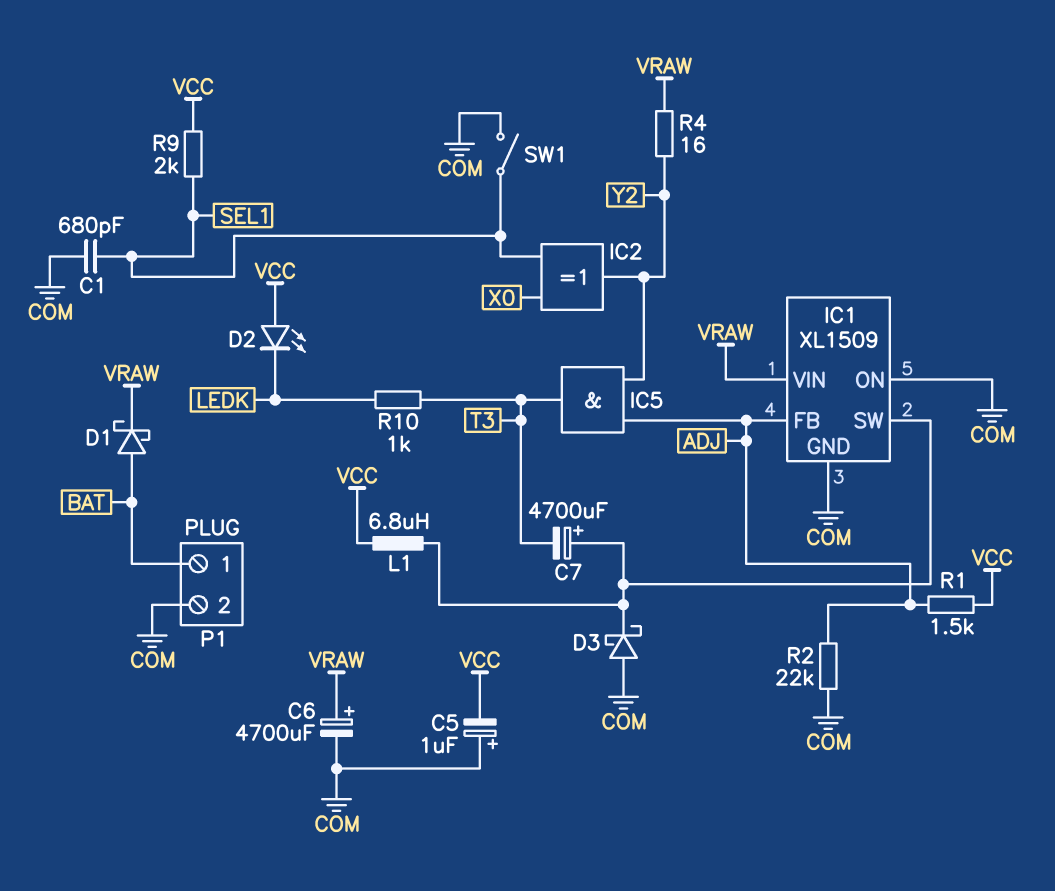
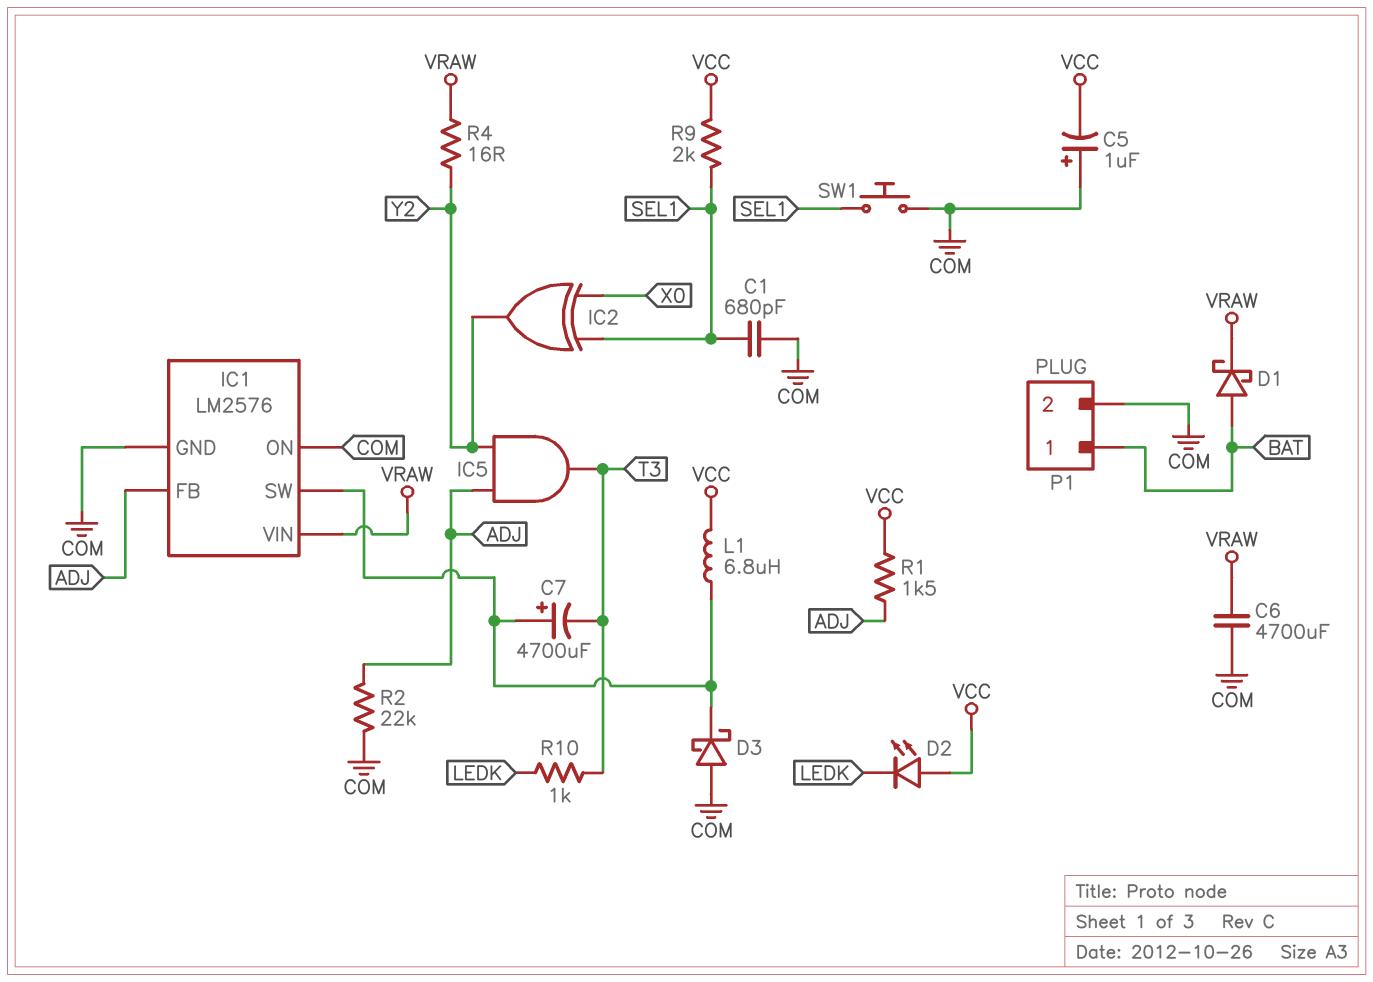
C6: 4700uF (plus VRAW, minus COM) -> 4700uF (COM, VRAW)
IC1: XL1509 -> LM2576
SW1: switch (COM, SEL1) -> button (COM, SEL1)

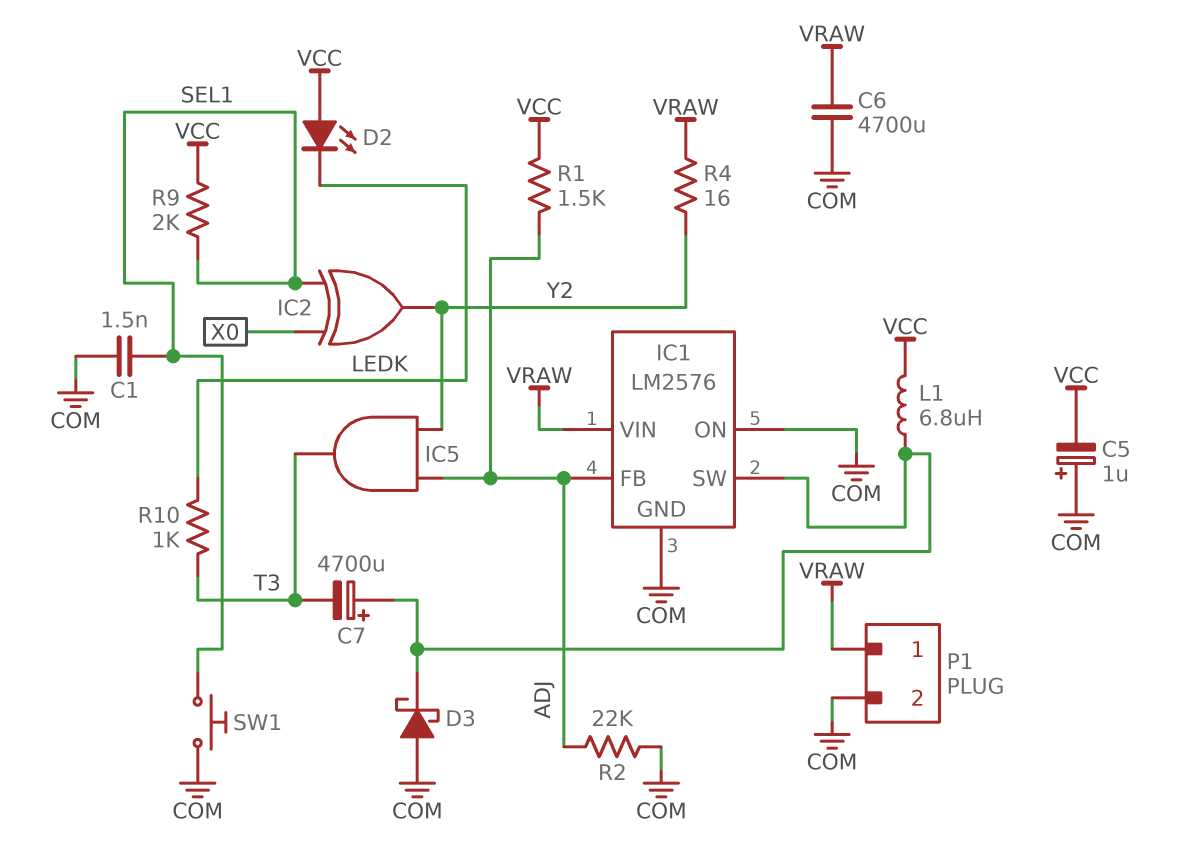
C1: 680pF (COM, SEL1) -> 1.5nF (COM, SEL1)
D1: schottky (A BAT, K VRAW) -> none
P1 pin 1: BAT -> VRAW

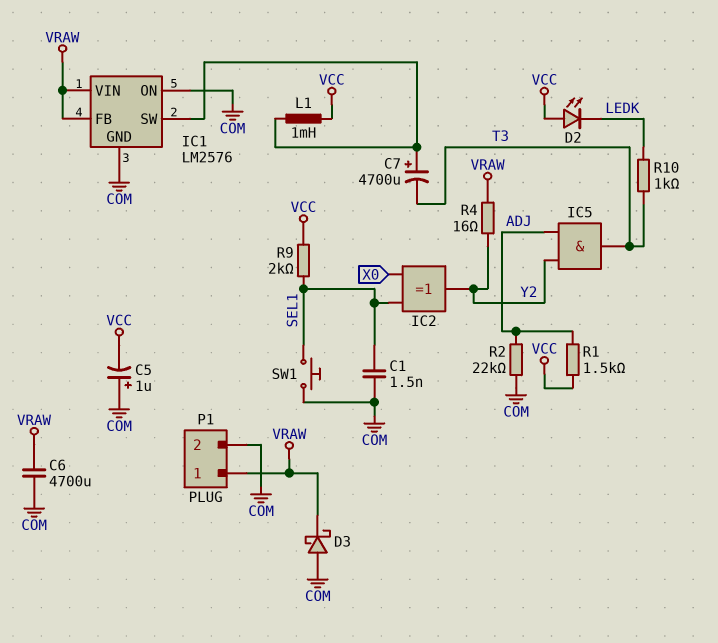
D3: schottky (A COM, K IC1/SW) -> schottky (A COM, K VRAW)
IC1 pin FB: ADJ -> VRAW
L1: 6.8uH (IC1/SW, VCC) -> 1mH (IC1/SW, VCC)

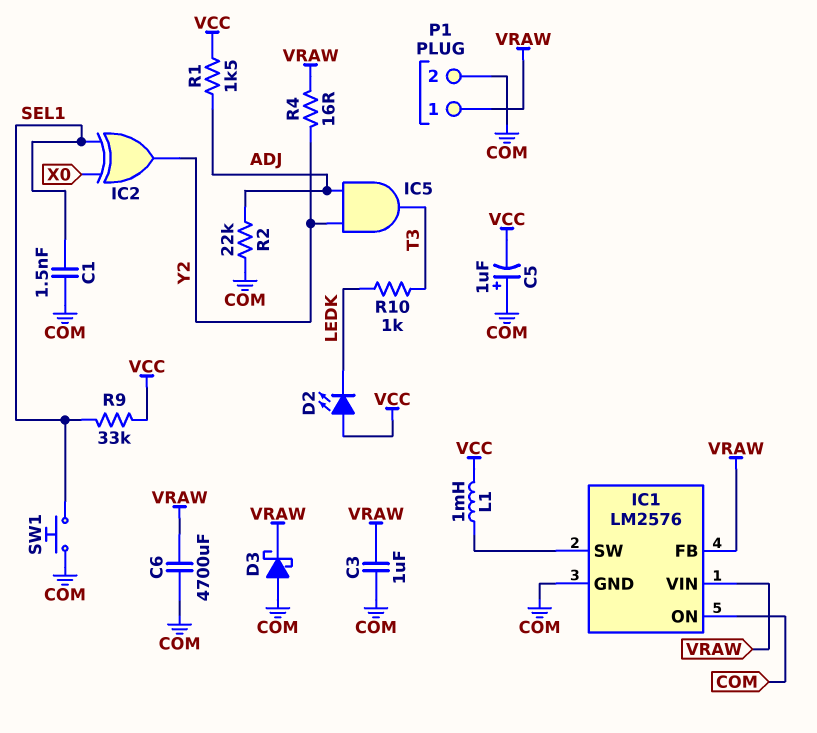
C3: none -> 1uF (COM, VRAW)
C7: 4700uF (plus IC1/SW, minus T3) -> none
R9: 2k (SEL1, VCC) -> 33k (SEL1, VCC)

